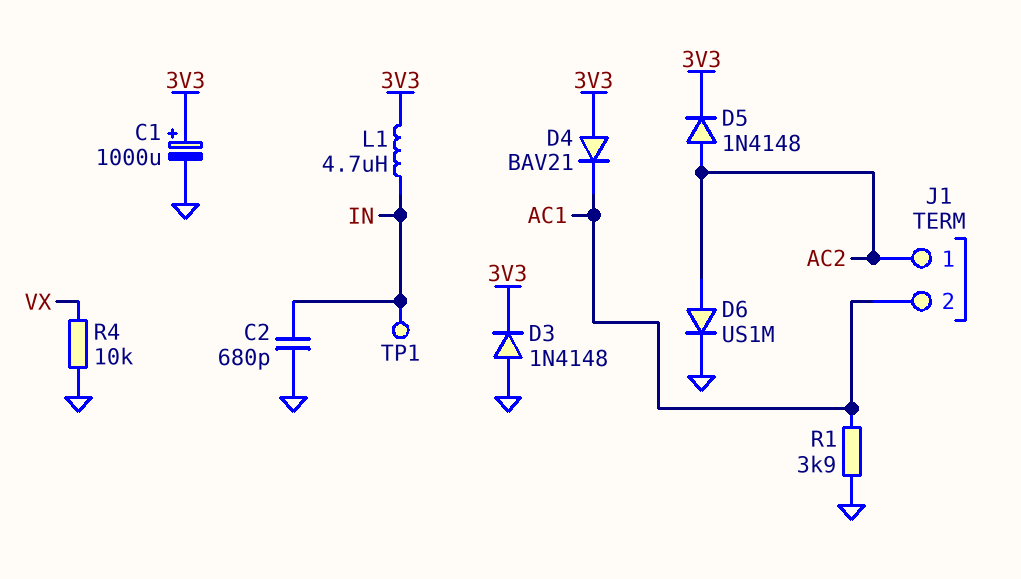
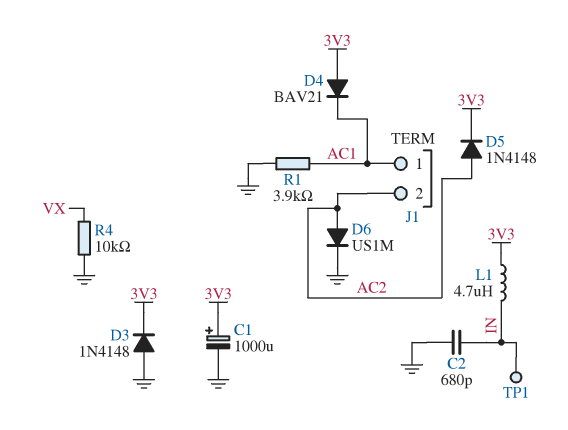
J1 pin 1: AC2 -> AC1
J1 pin 2: AC1 -> AC2

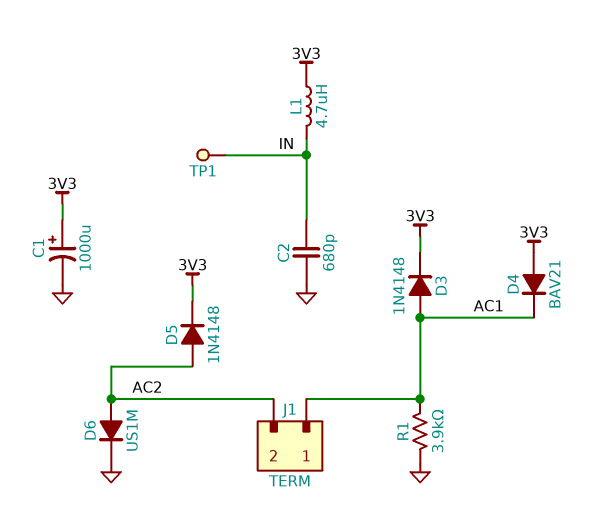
D3: diode 1N4148 (A GND, K 3V3) -> diode 1N4148 (A AC1, K 3V3)
R4: 10k (GND, VX) -> none

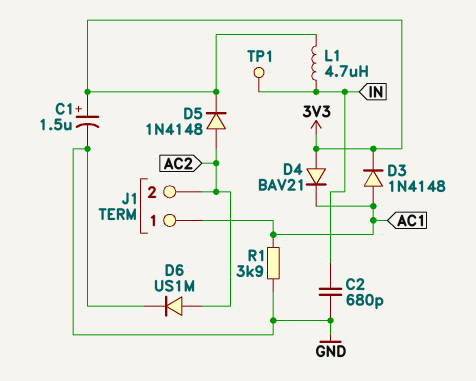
C1: 1000uF (plus 3V3, minus GND) -> 1.5uF (plus 3V3, minus GND)

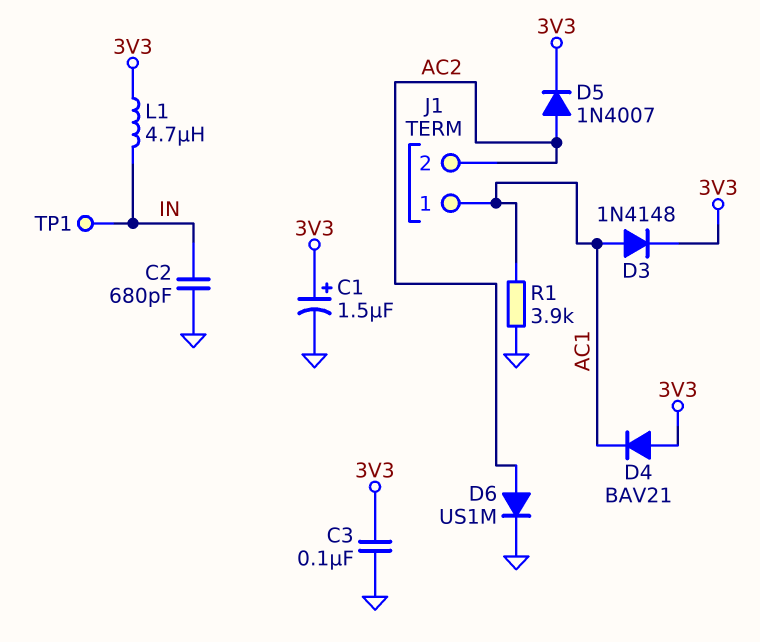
C3: none -> 100nF (3V3, GND)
D5: diode 1N4148 (A AC2, K 3V3) -> diode 1N4007 (A AC2, K 3V3)

